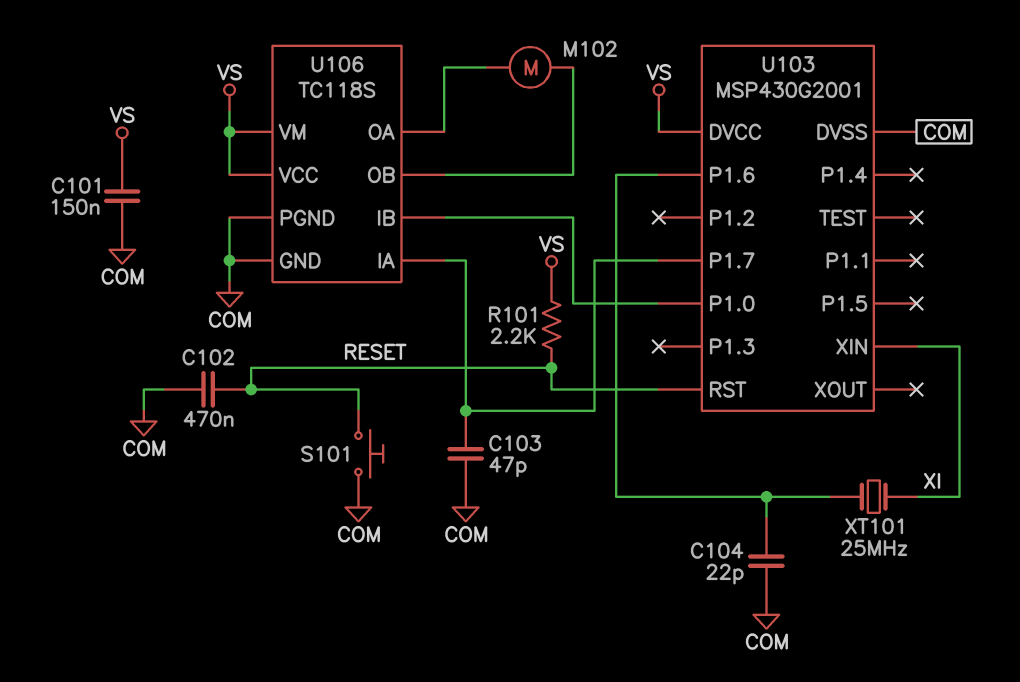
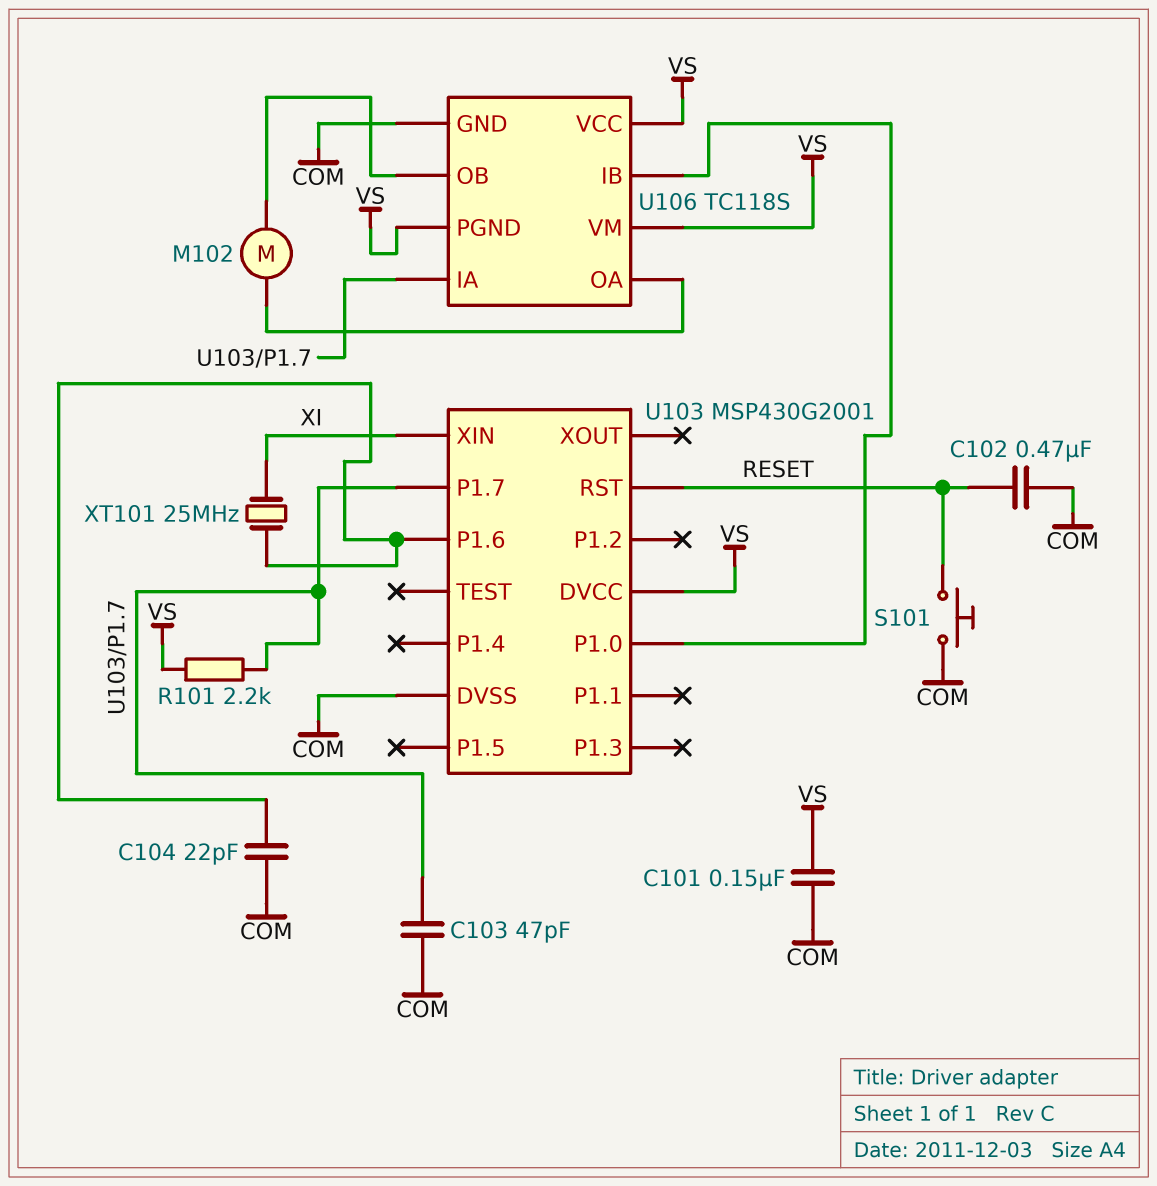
R101: 2.2k (RESET, VS) -> 2.2k (U103/P1.7, VS)
U106 pin PGND: COM -> VS

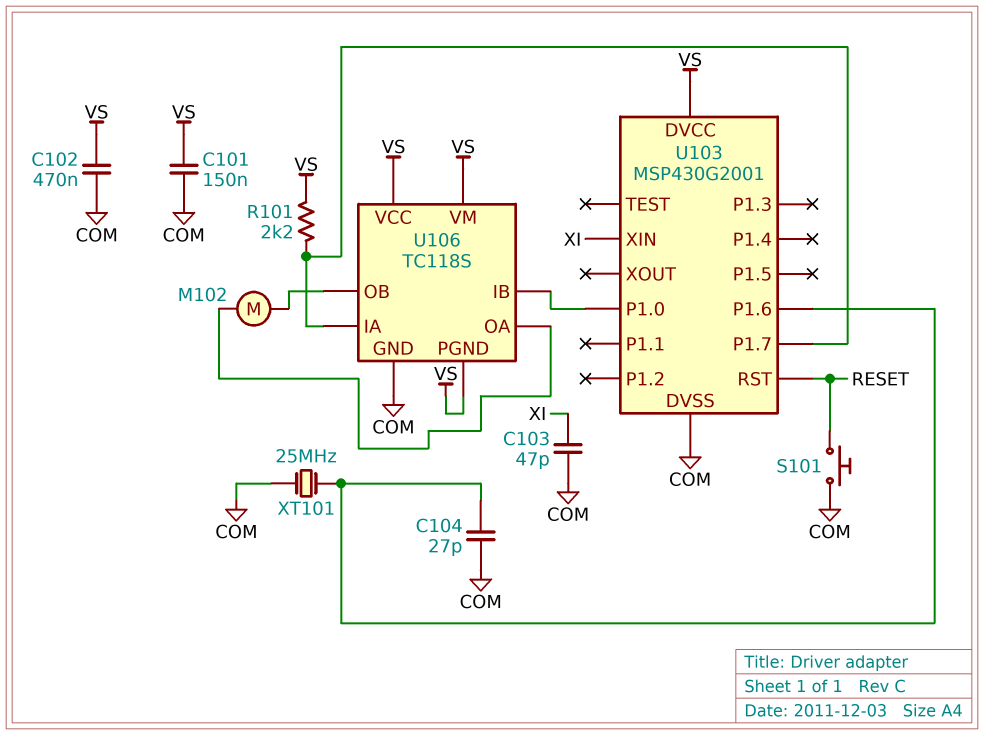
C102: 470nF (COM, RESET) -> 470nF (COM, VS)
C103: 47pF (COM, U103/P1.7) -> 47pF (COM, XI)
C104: 22pF (COM, U103/P1.6) -> 27pF (COM, U103/P1.6)
XT101: 25MHz (U103/P1.6, XI) -> 25MHz (COM, U103/P1.6)

